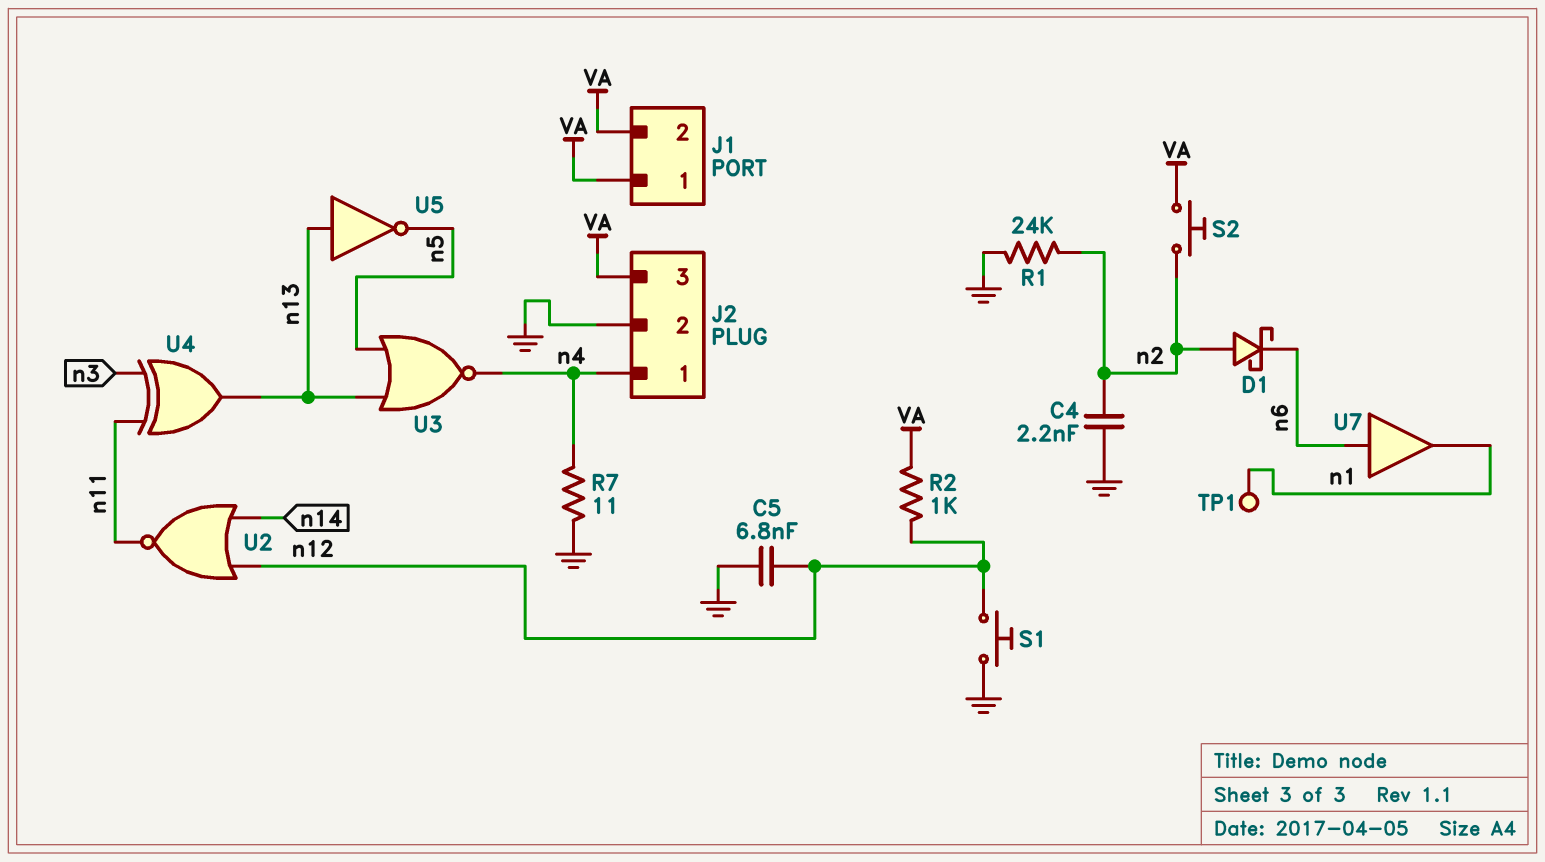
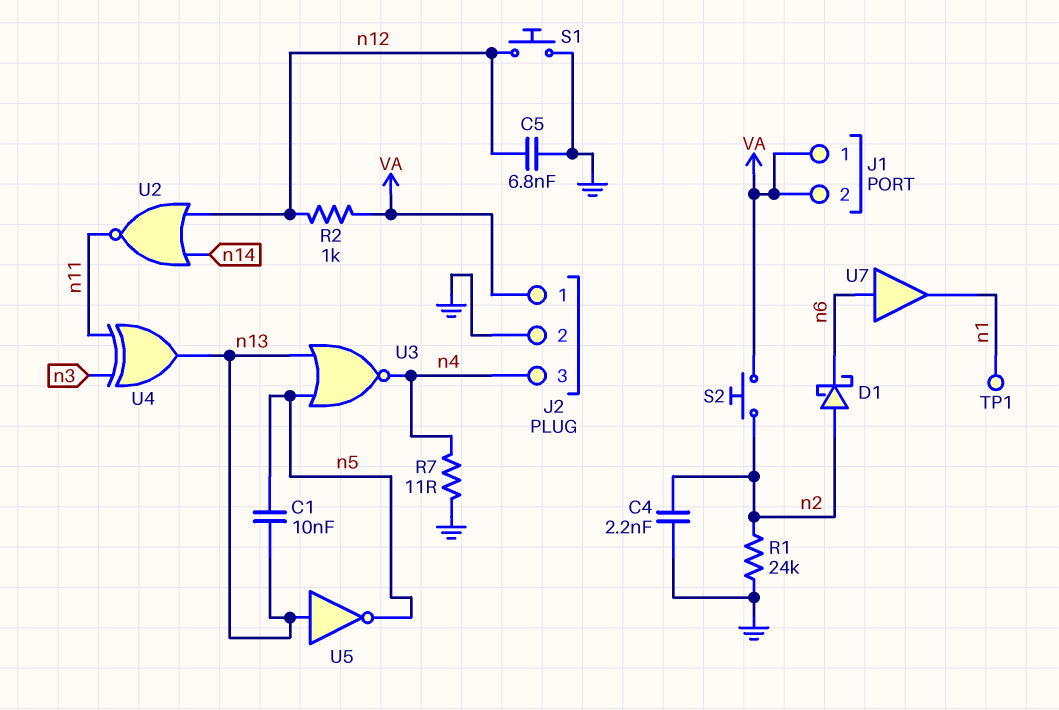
C1: none -> 10nF (n5, n13)
J2 pin 1: n4 -> VA
J2 pin 3: VA -> n4

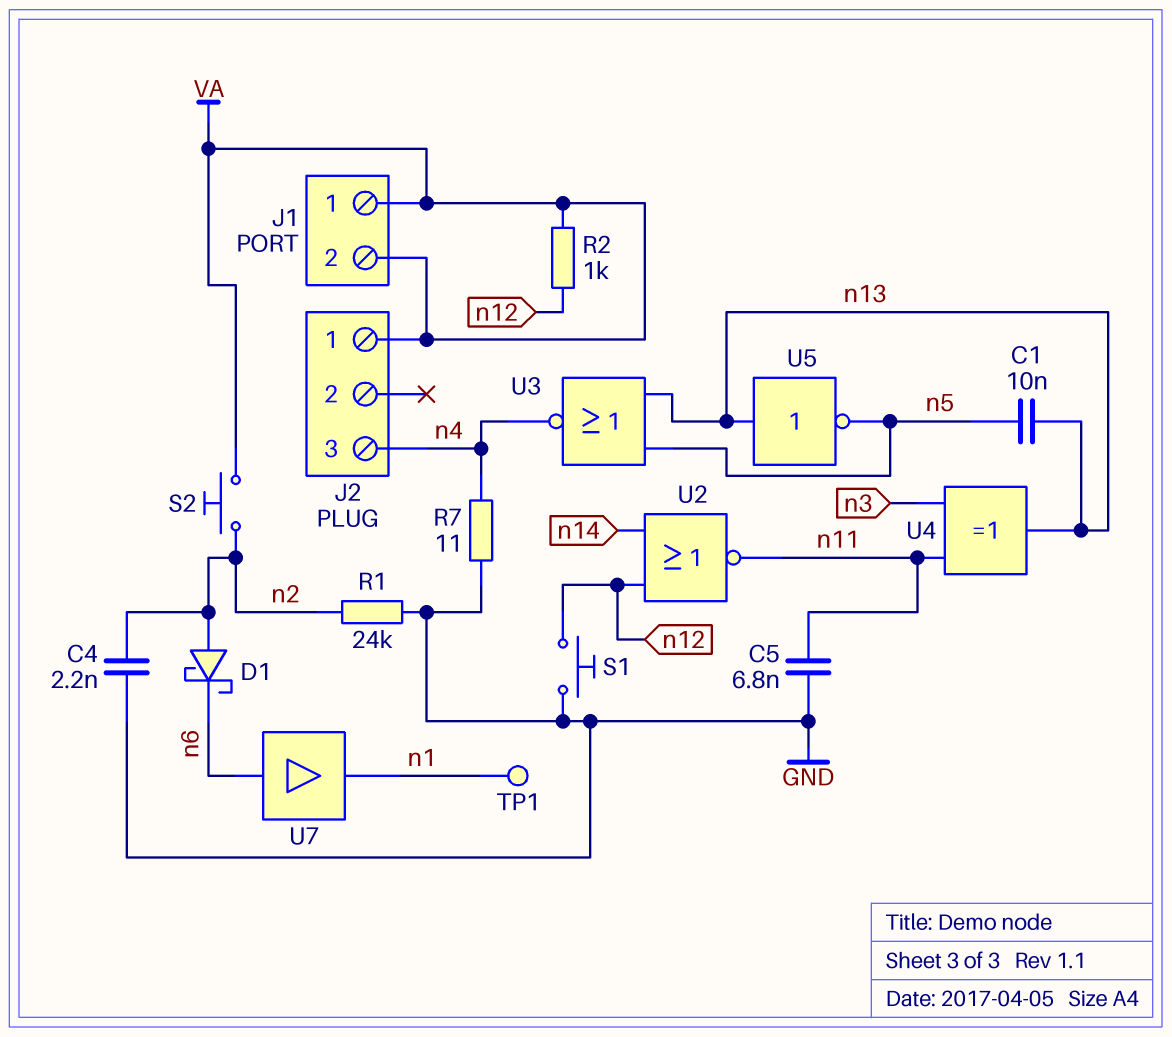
C5: 6.8nF (GND, n12) -> 6.8nF (GND, n11)
J2 pin 2: GND -> none

